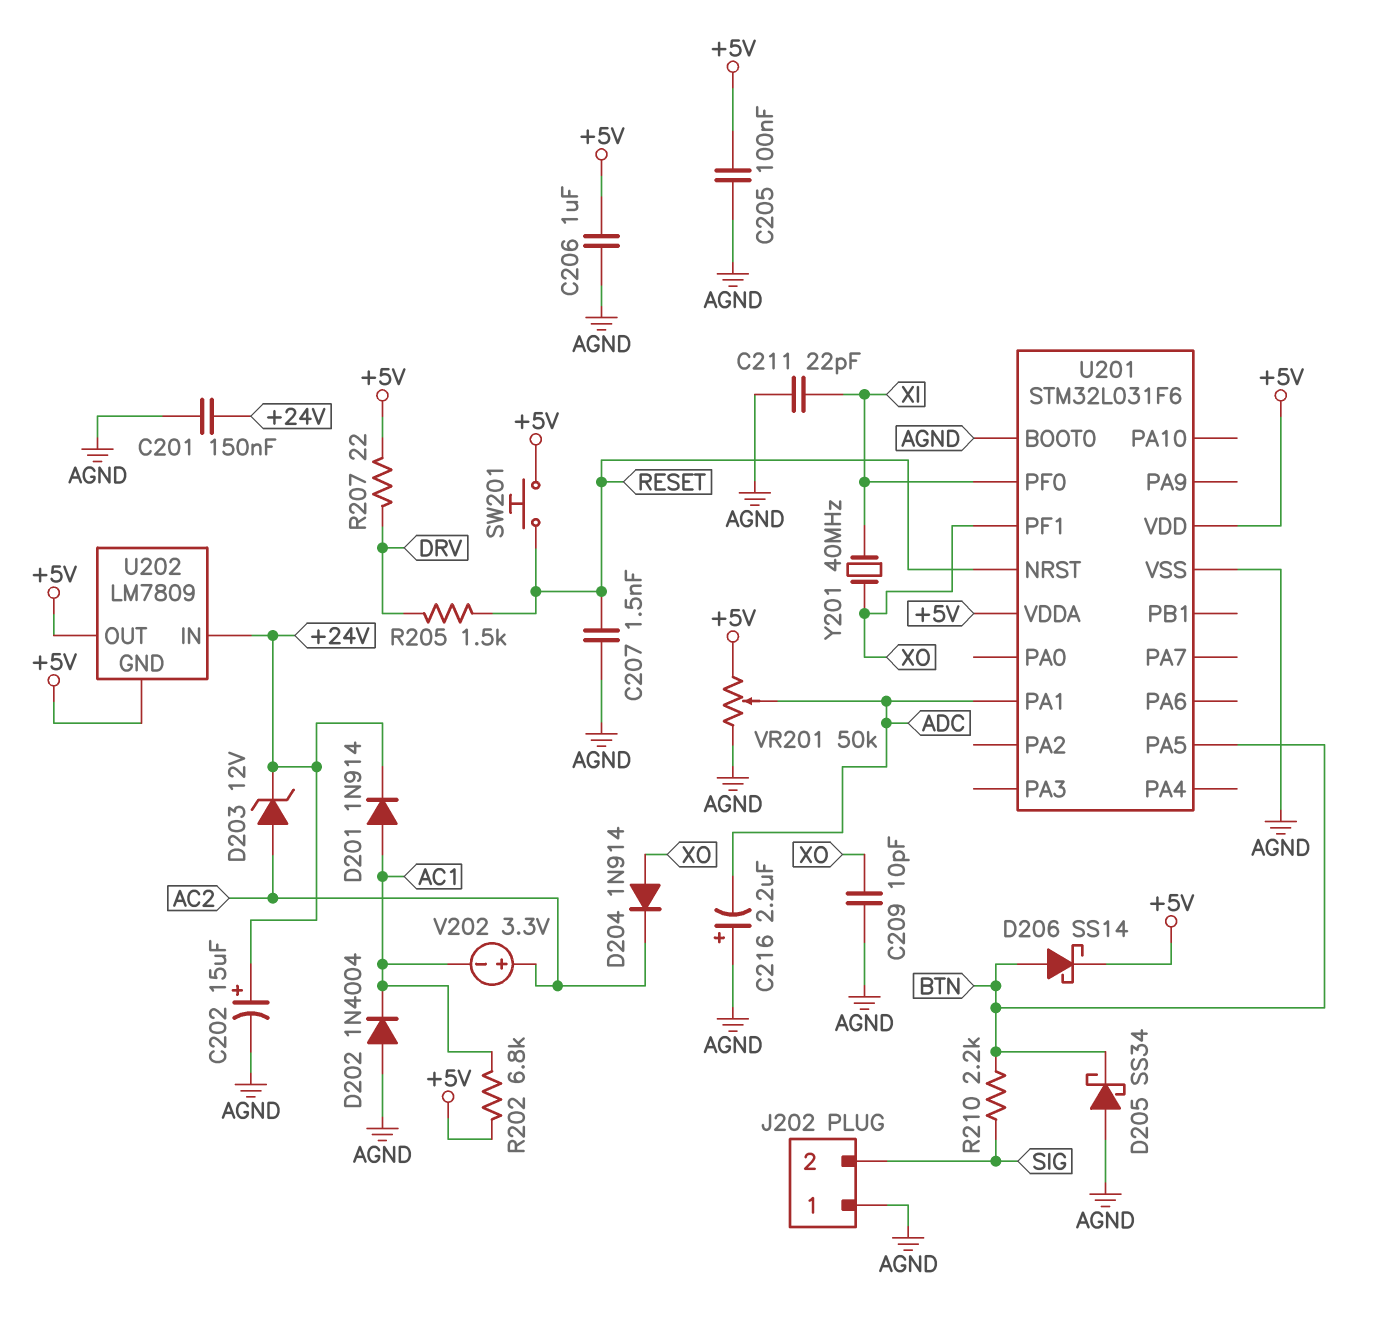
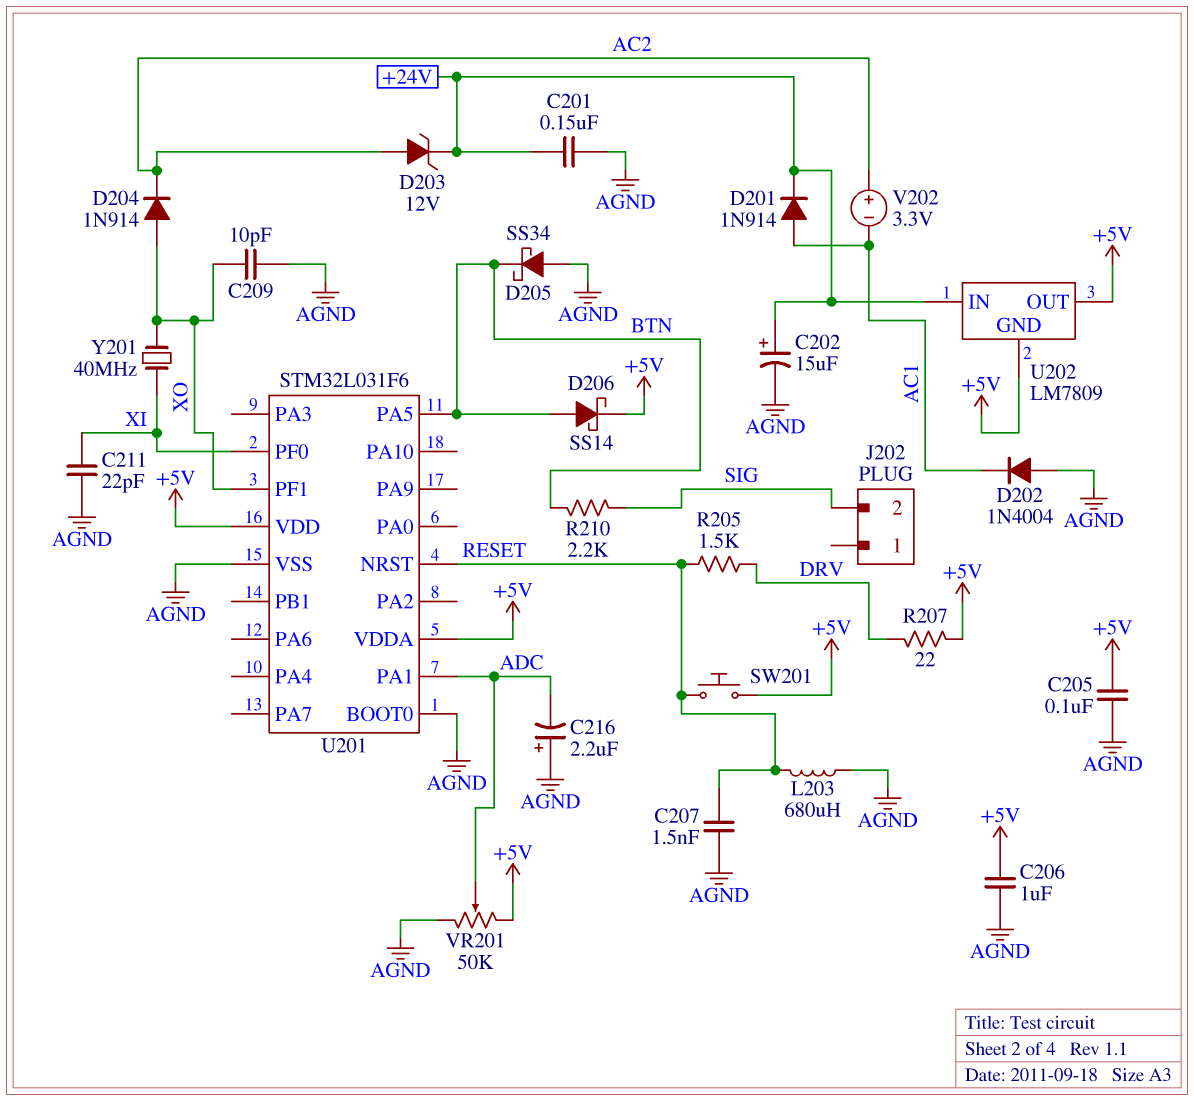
J202 pin 1: AGND -> none
L203: none -> 680uH (AGND, RESET)
R202: 6.8k (+5V, AC1) -> none

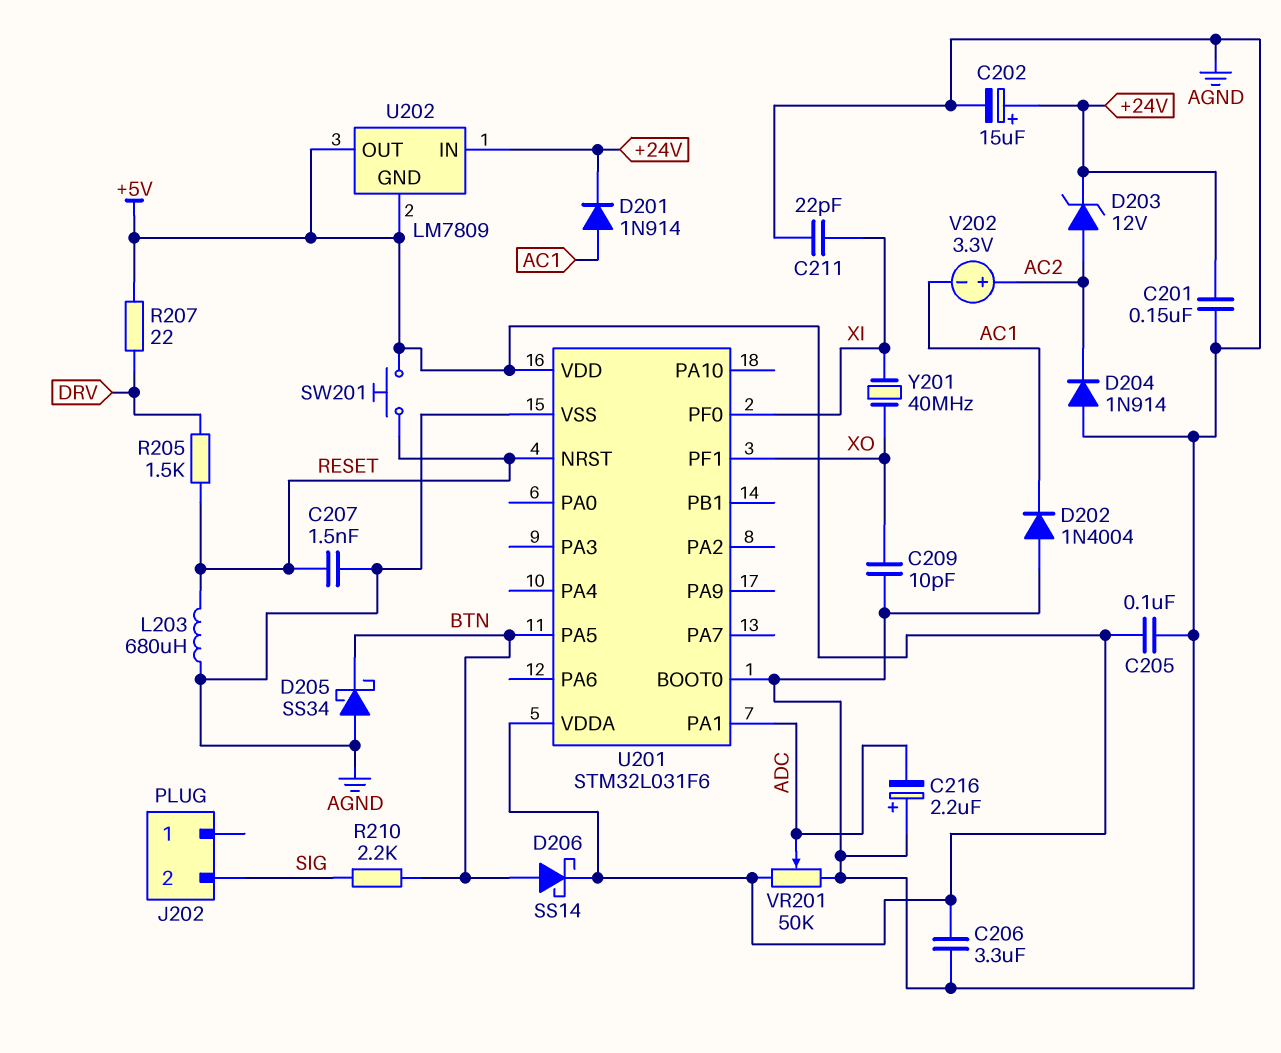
C206: 1uF (+5V, AGND) -> 3.3uF (+5V, AGND)
D204: diode 1N914 (A XO, K AC2) -> diode 1N914 (A AGND, K AC2)

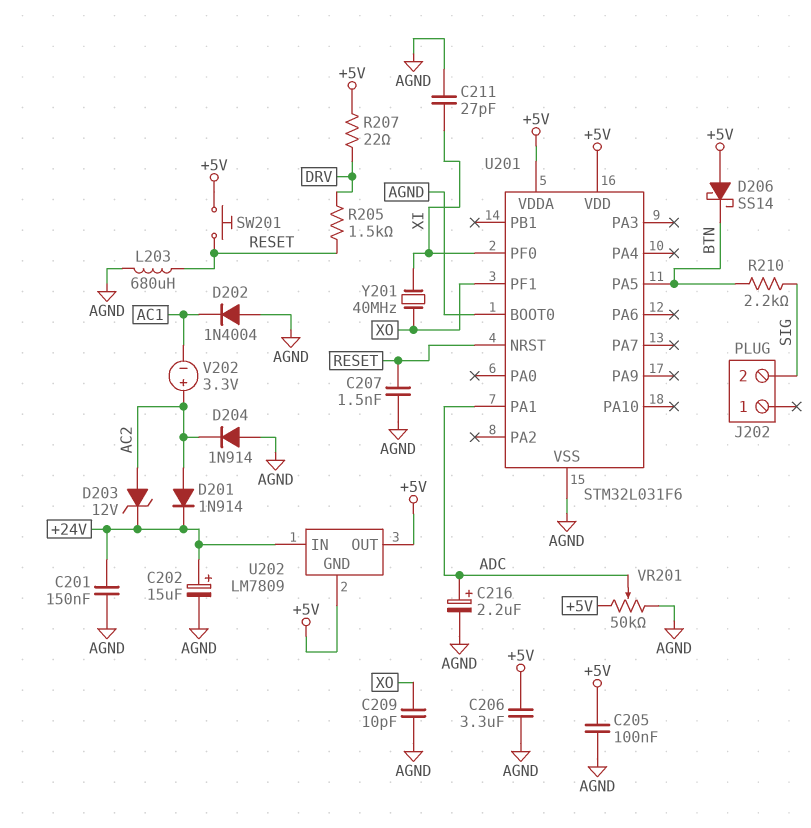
C211: 22pF (AGND, XI) -> 27pF (AGND, XI)
C216: 2.2uF (plus AGND, minus ADC) -> 2.2uF (plus ADC, minus AGND)
D201: diode 1N914 (A AC1, K +24V) -> diode 1N914 (A AC2, K +24V)
D205: schottky SS34 (A AGND, K BTN) -> none
D206: schottky SS14 (A BTN, K +5V) -> schottky SS14 (A +5V, K BTN)

